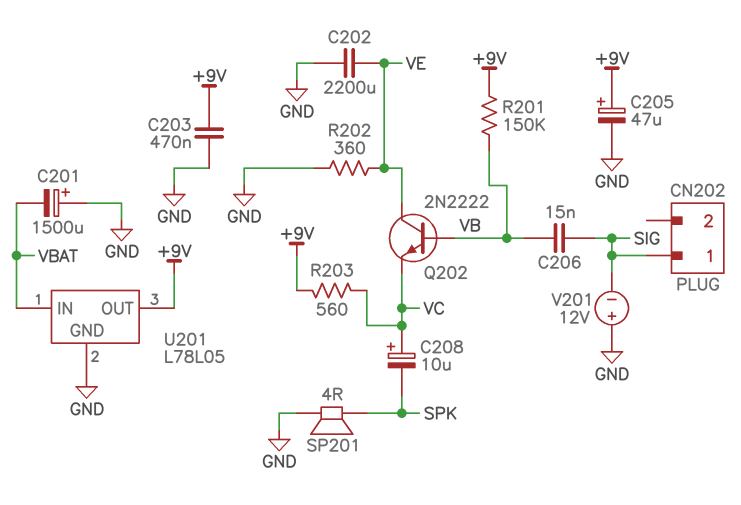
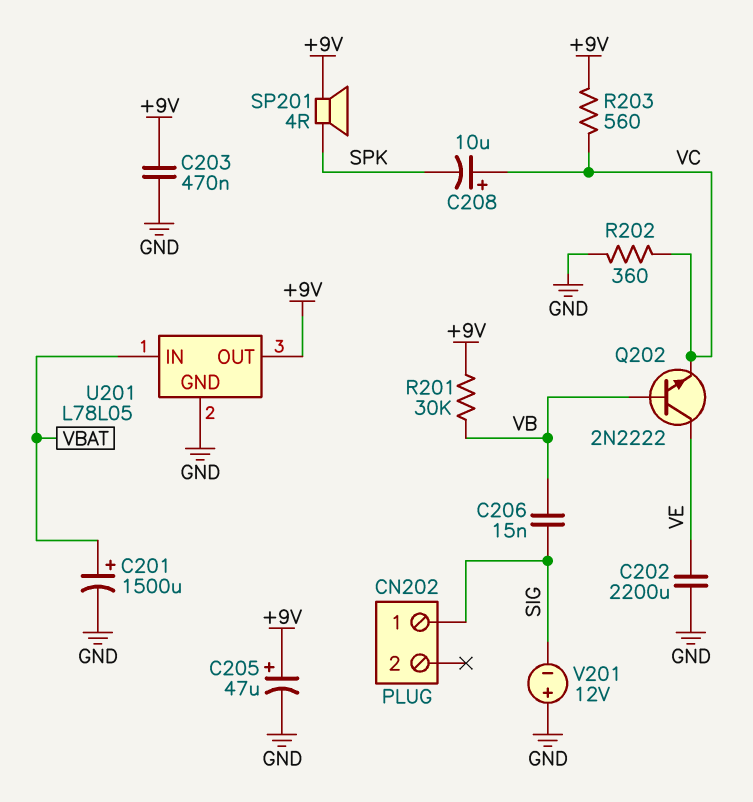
C201: 1500uF (plus GND, minus VBAT) -> 1500uF (plus VBAT, minus GND)
R201: 150k (+9V, VB) -> 30k (+9V, VB)
R202: 360 (GND, VE) -> 360 (GND, VC)
SP201: speaker 4R (GND, SPK) -> speaker 4R (+9V, SPK)

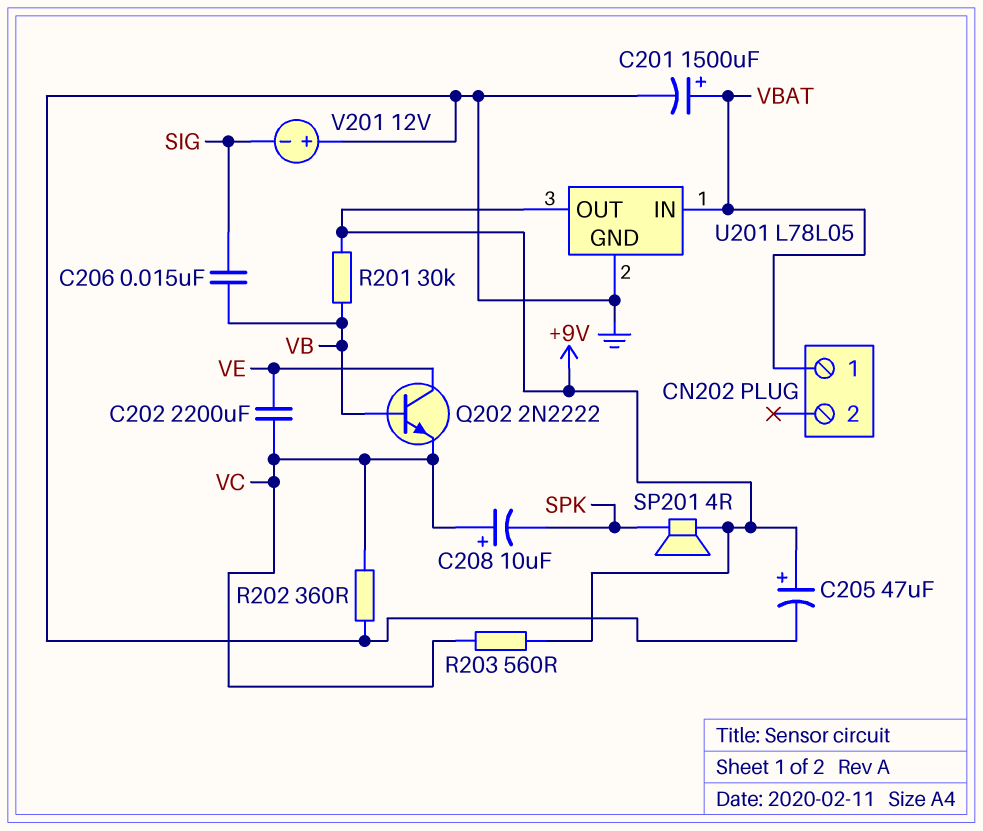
C202: 2200uF (GND, VE) -> 2200uF (VC, VE)
C203: 470nF (+9V, GND) -> none
CN202 pin 1: SIG -> VBAT

